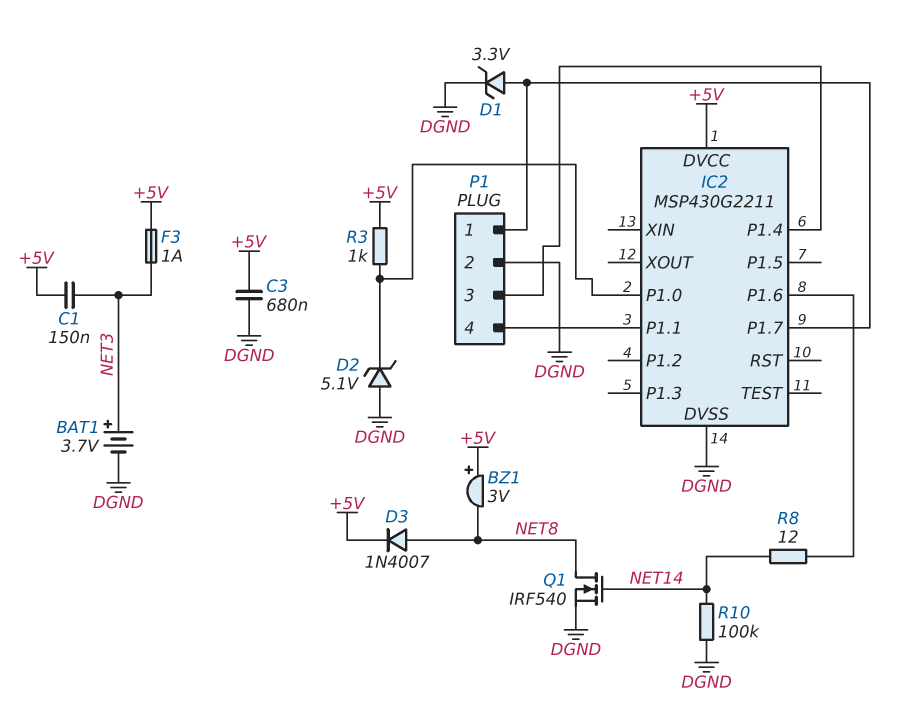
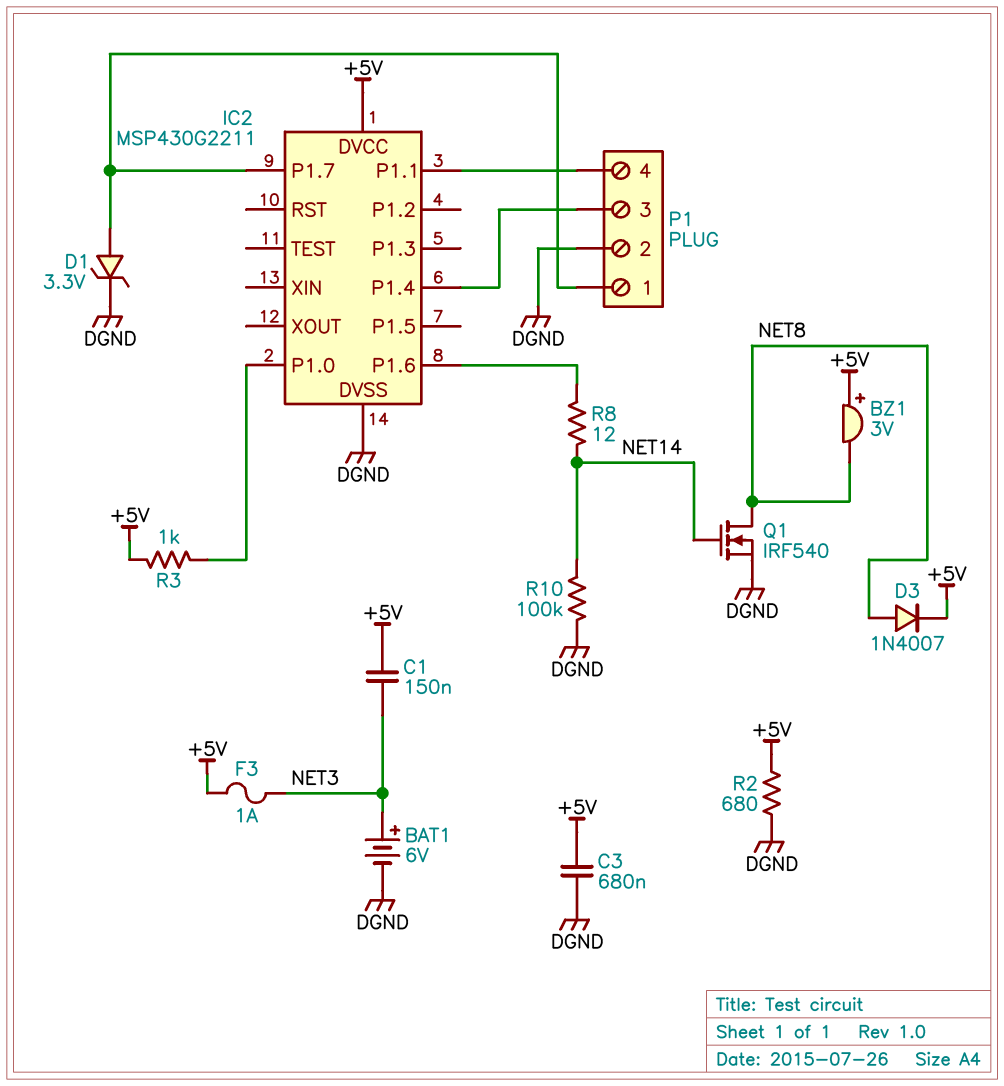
BAT1: 3.7V (plus NET3, minus DGND) -> 6V (plus NET3, minus DGND)
D2: zener 5.1V (A DGND, K IC2/P1.0) -> none
R2: none -> 680 (+5V, DGND)

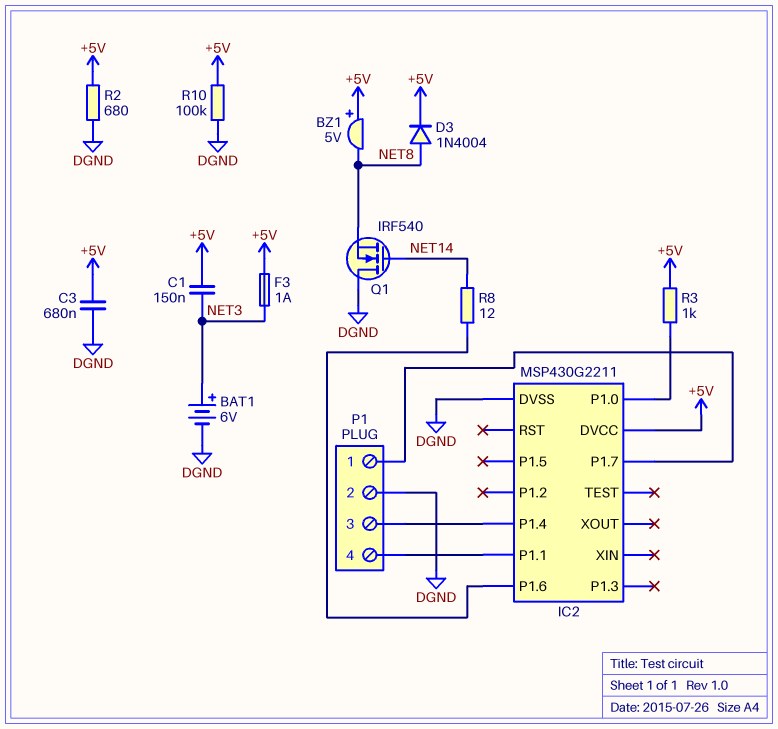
BZ1: buzzer 3V (plus +5V, minus NET8) -> buzzer 5V (plus +5V, minus NET8)
D1: zener 3.3V (A IC2/P1.7, K DGND) -> none
D3: diode 1N4007 (A NET8, K +5V) -> diode 1N4004 (A NET8, K +5V)
Q1: NMOS IRF540 (G NET14, D NET8, S DGND) -> NMOS IRF540 (G NET14, D DGND, S NET8)
R10: 100k (DGND, NET14) -> 100k (+5V, DGND)

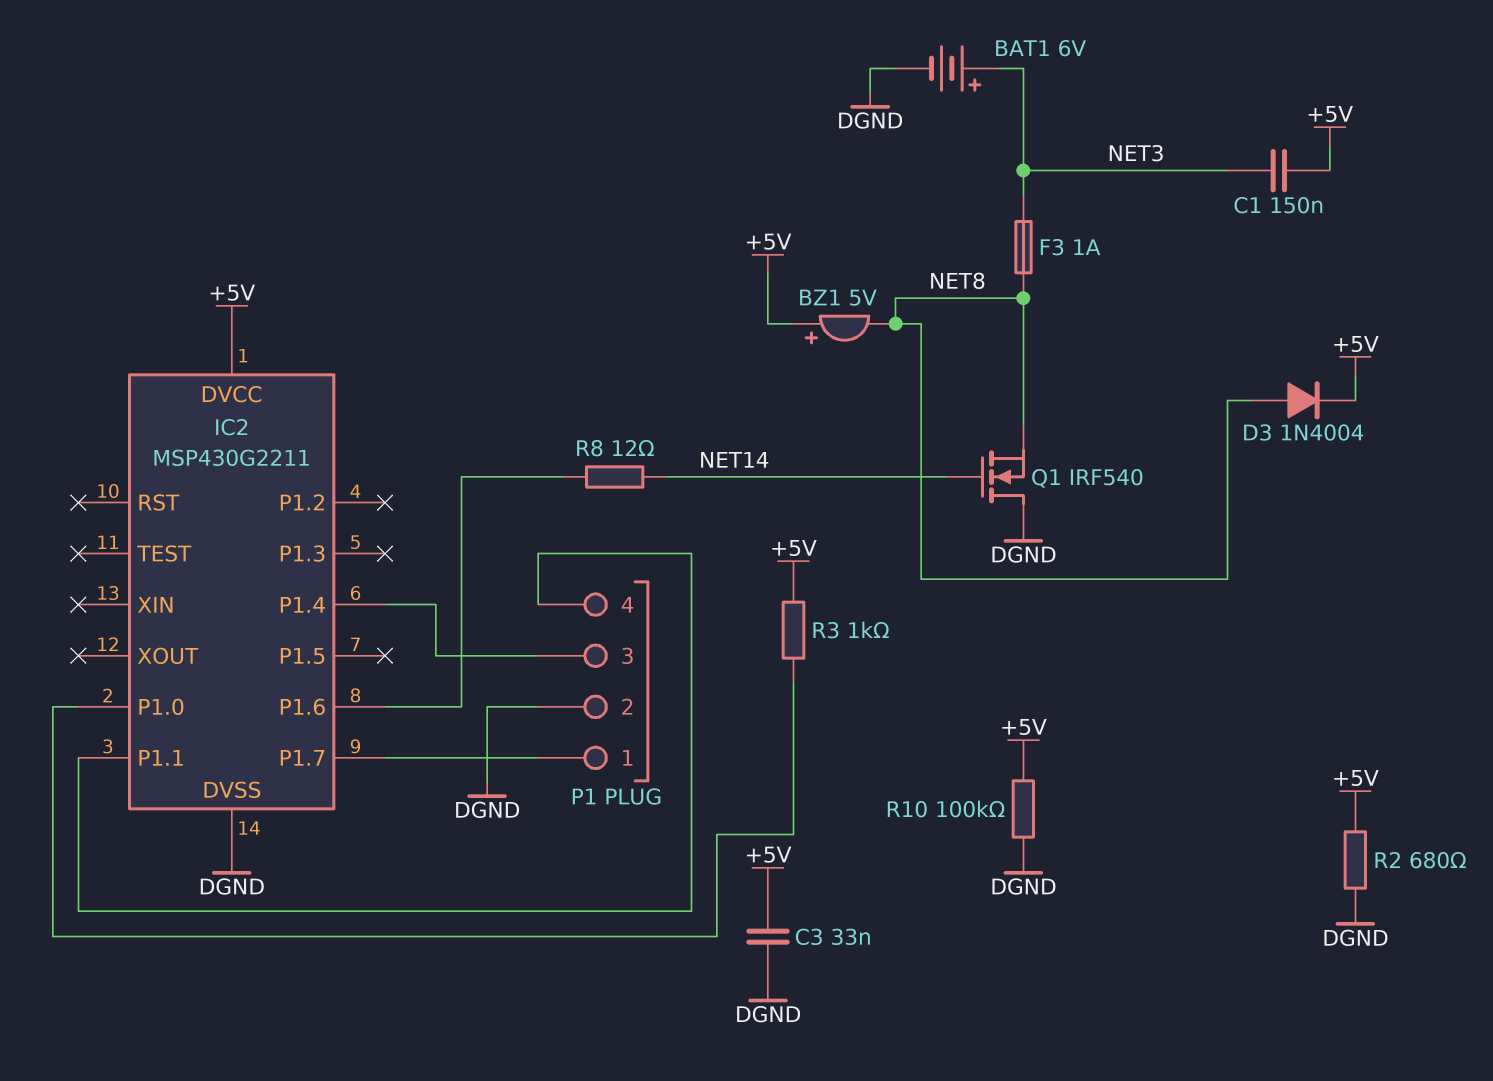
C3: 680nF (+5V, DGND) -> 33nF (+5V, DGND)
F3: 1A (+5V, NET3) -> 1A (NET3, NET8)

